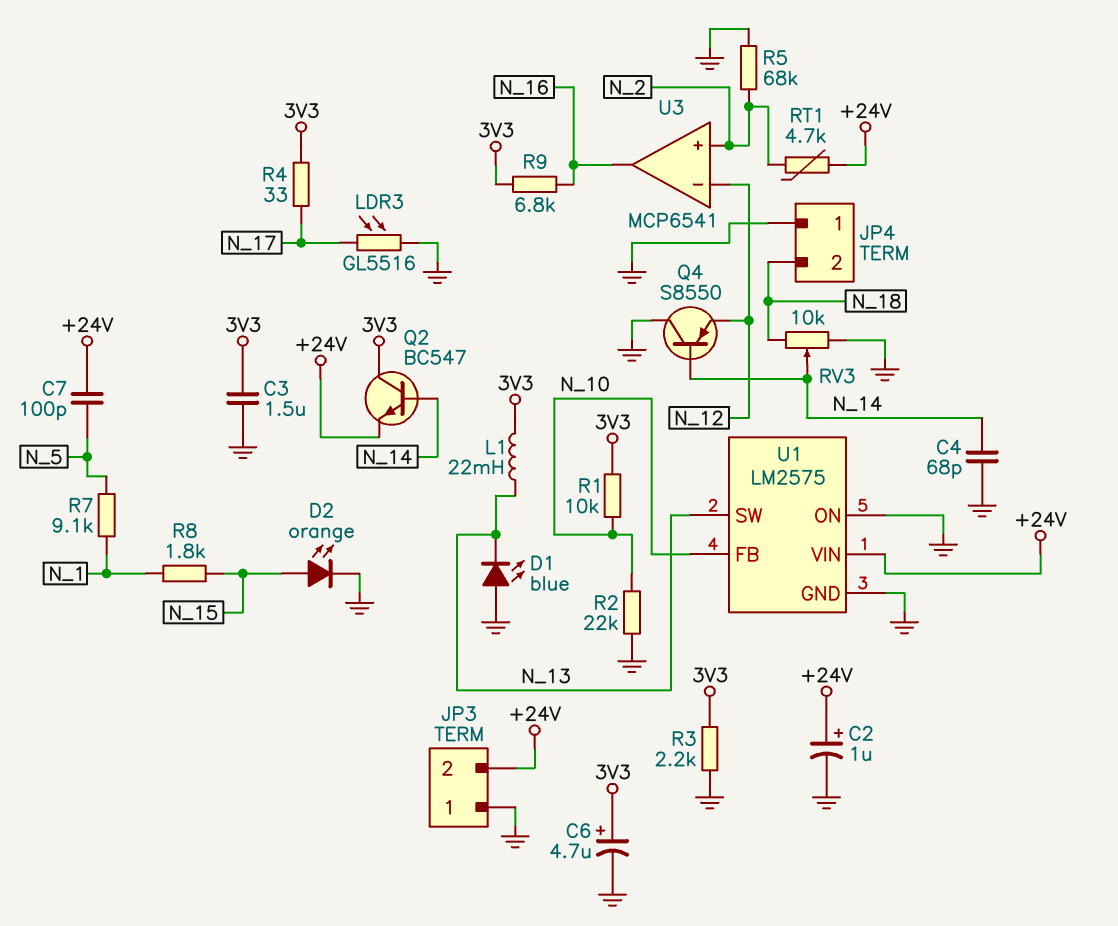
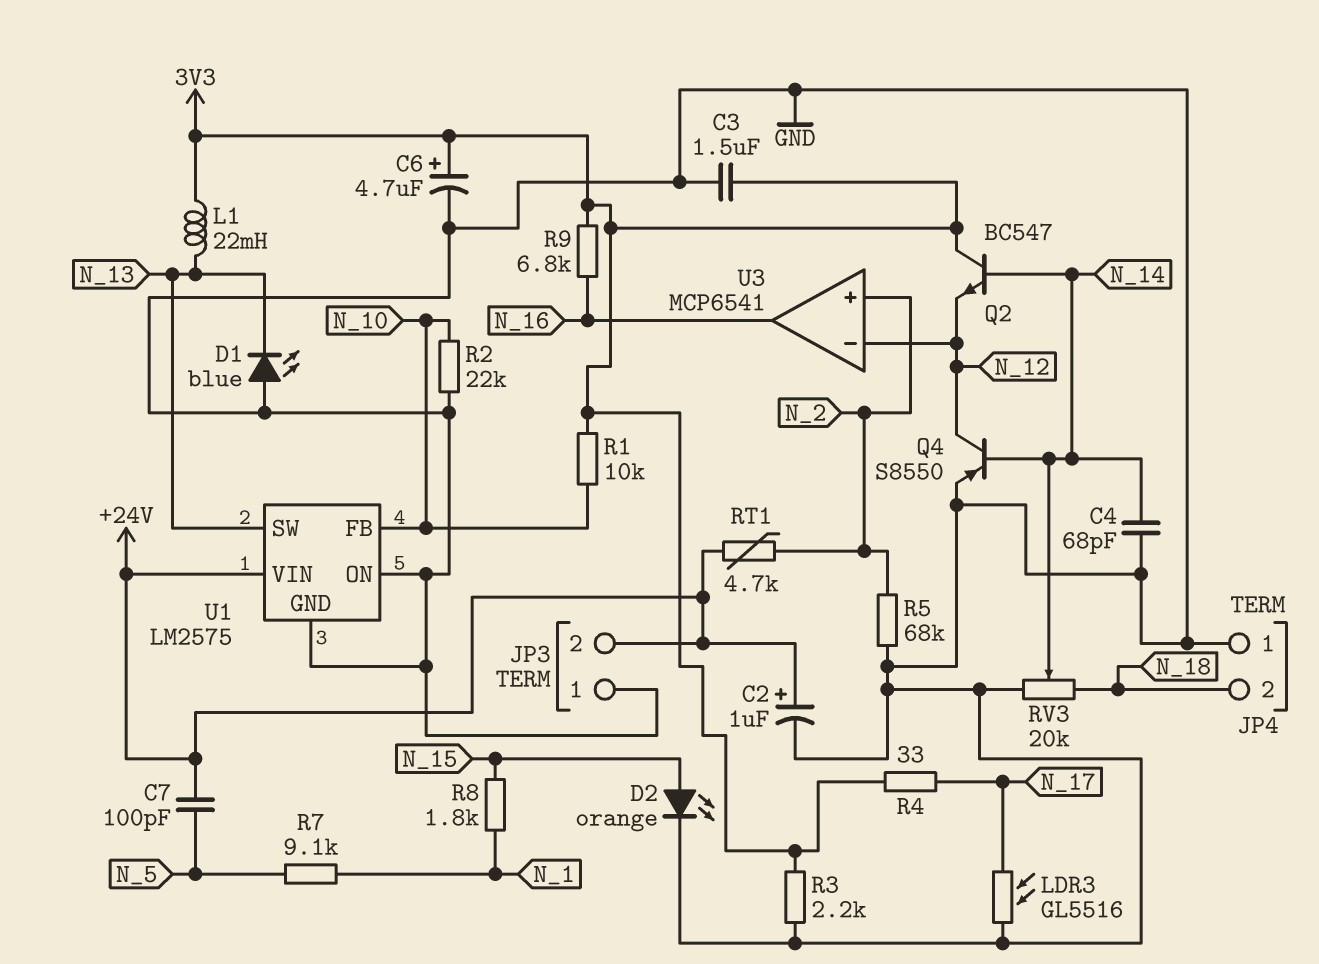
Q2: NPN BC547 (B N_14, C 3V3, E +24V) -> NPN BC547 (B N_14, C 3V3, E N_12)
Q4: PNP S8550 (B N_14, C GND, E N_12) -> PNP S8550 (B N_14, C N_12, E GND)
RV3: 10k (GND, N_18, wiper N_14) -> 20k (GND, N_18, wiper N_14)

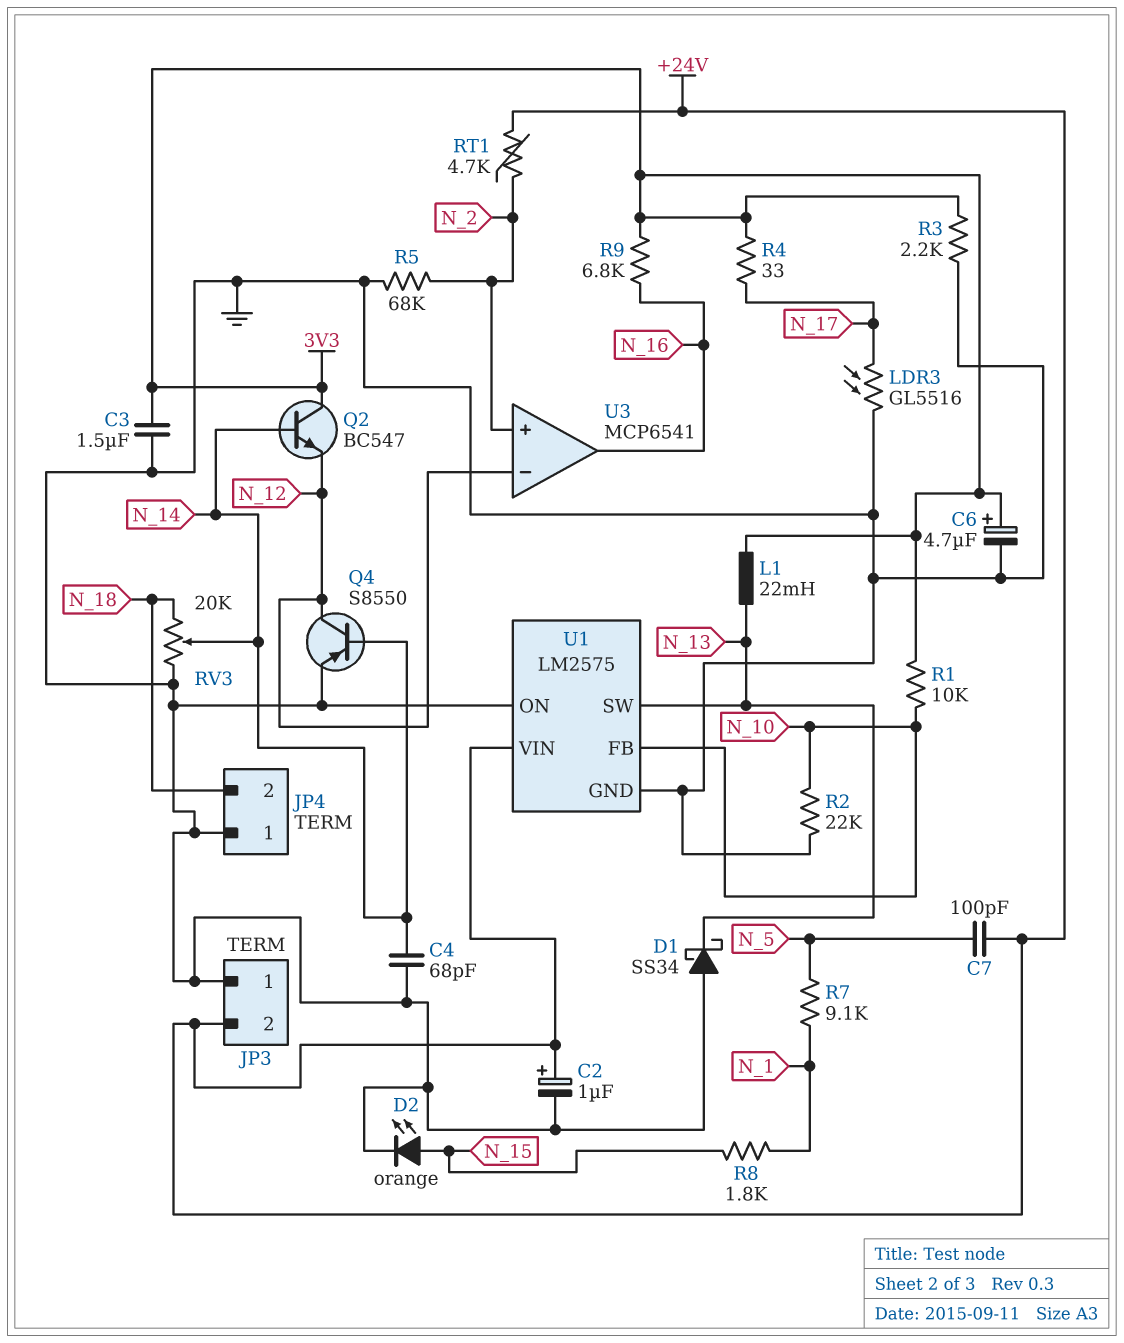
D1: LED blue (A GND, K N_13) -> schottky SS34 (A GND, K N_13)

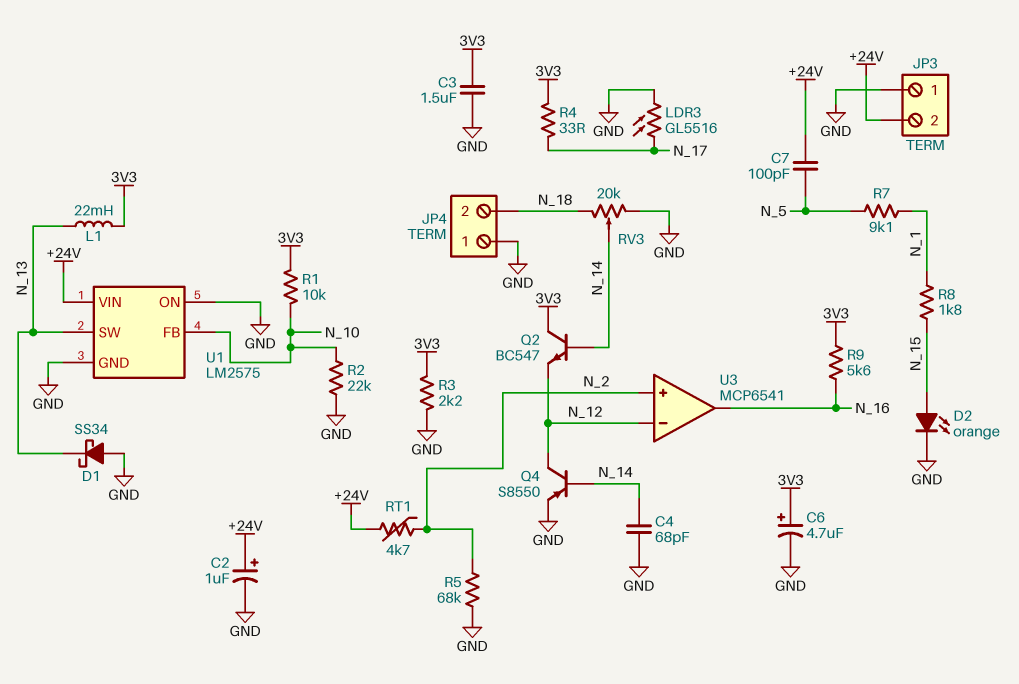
R9: 6.8k (3V3, N_16) -> 5.6k (3V3, N_16)

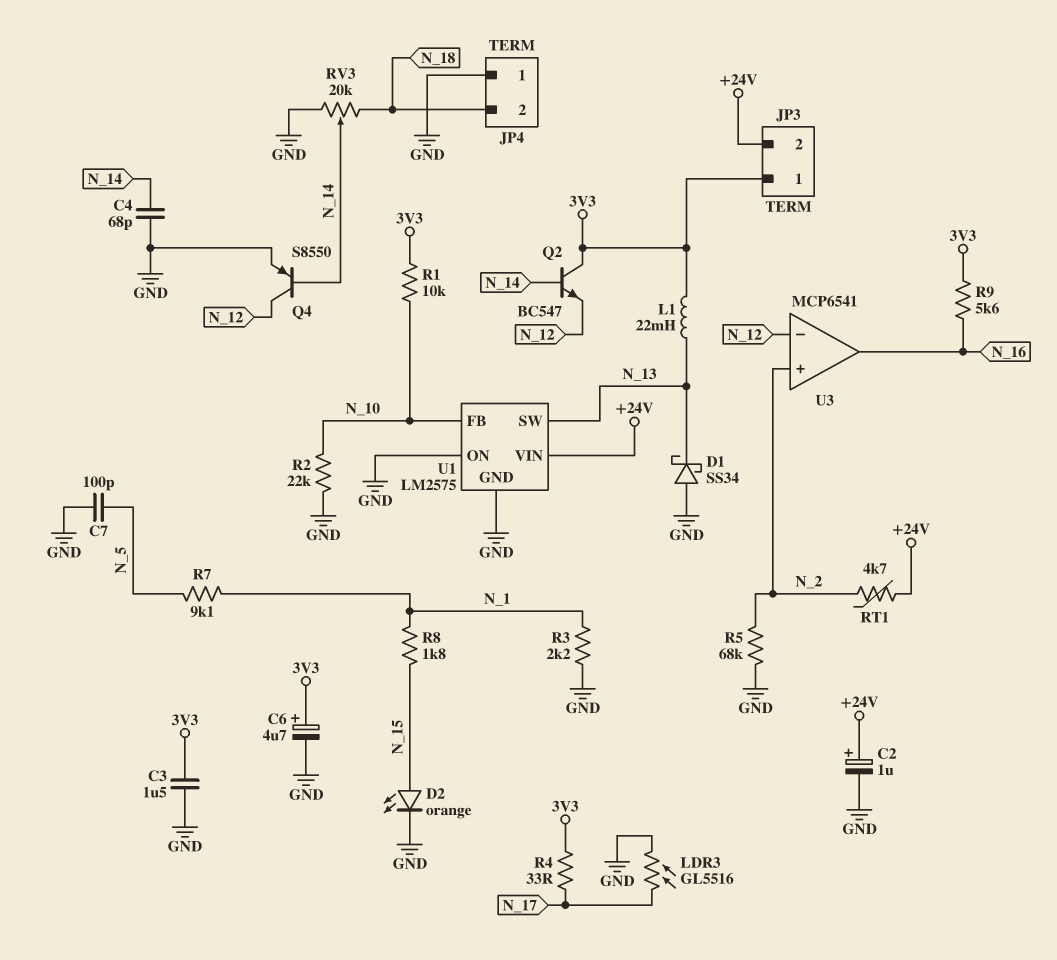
C7: 100pF (+24V, N_5) -> 100pF (GND, N_5)
JP3 pin 1: GND -> 3V3
R3: 2.2k (3V3, GND) -> 2.2k (GND, N_1)

